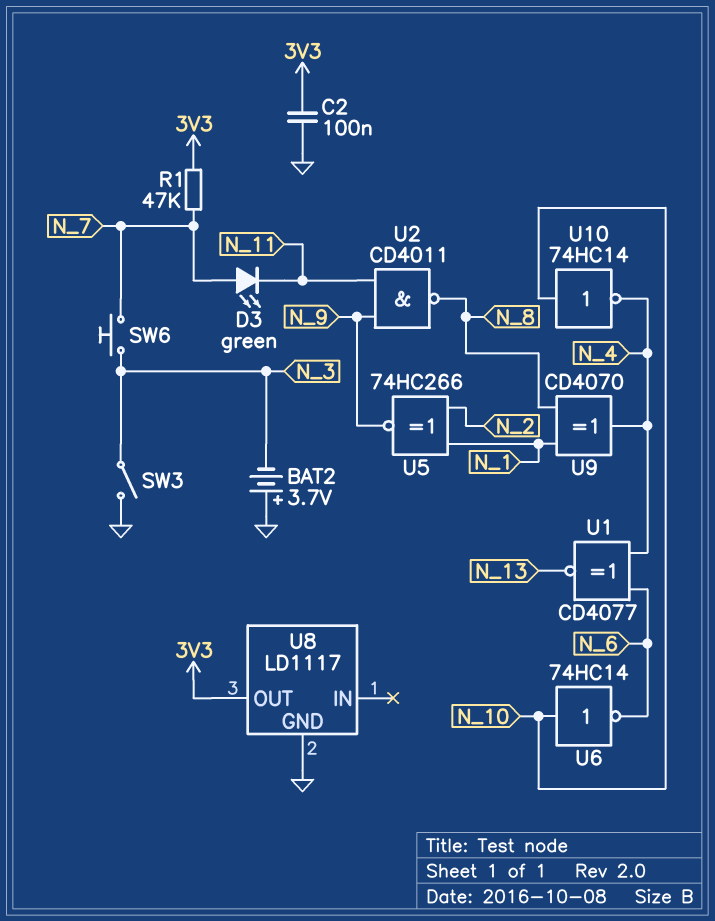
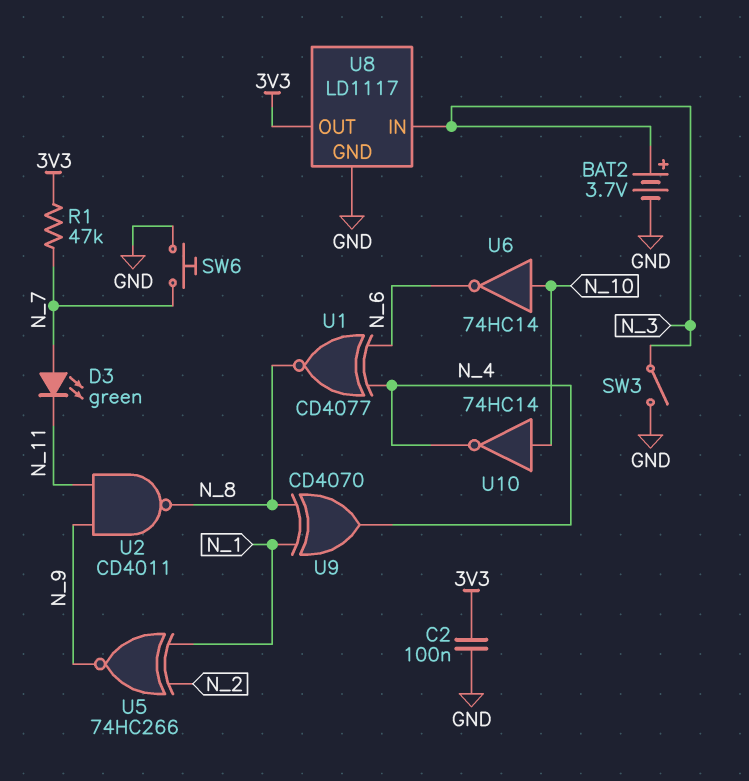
BAT2: 3.7V (plus GND, minus N_3) -> 3.7V (plus N_3, minus GND)
SW6: button (N_3, N_7) -> button (GND, N_7)
U1: XNOR CD4077 (in N_4, in N_6, out N_13) -> XNOR CD4077 (in N_4, in N_6, out N_8)
U8 pin IN: none -> N_3

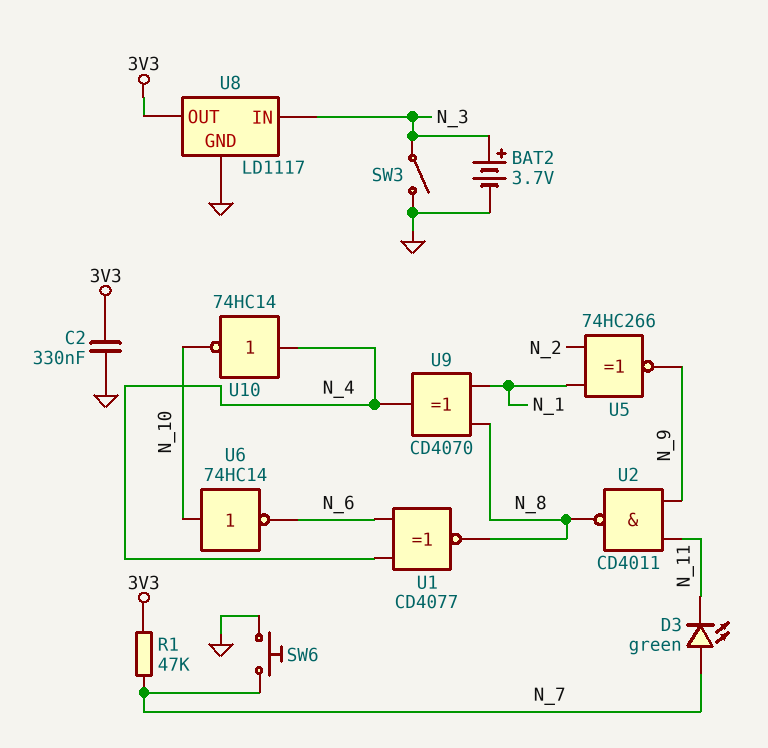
C2: 100nF (3V3, GND) -> 330nF (3V3, GND)
U10: NOT 74HC14 (in N_10, out N_4) -> NOT 74HC14 (in N_4, out N_10)

